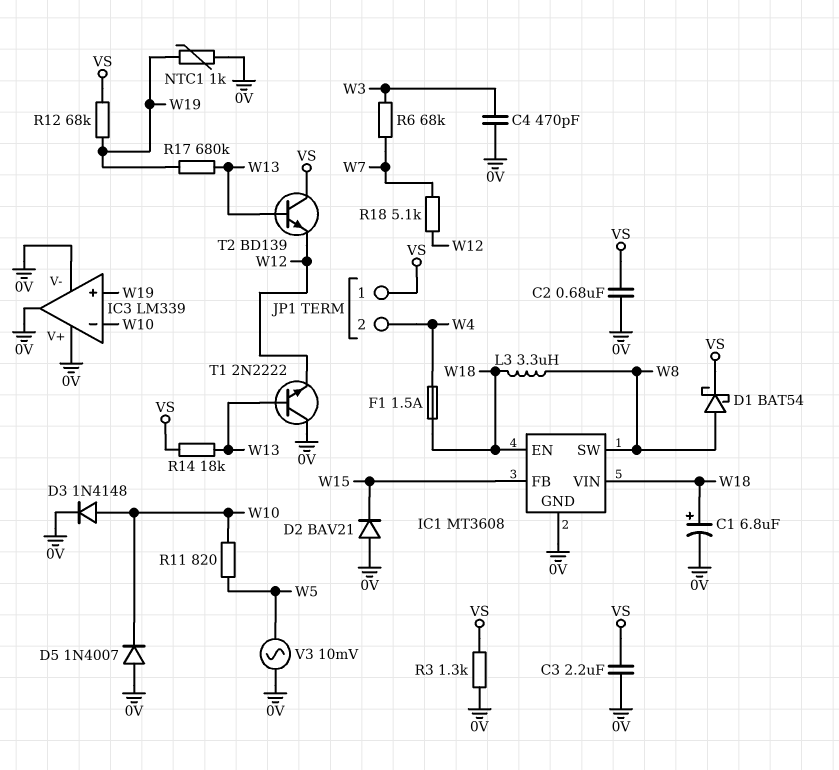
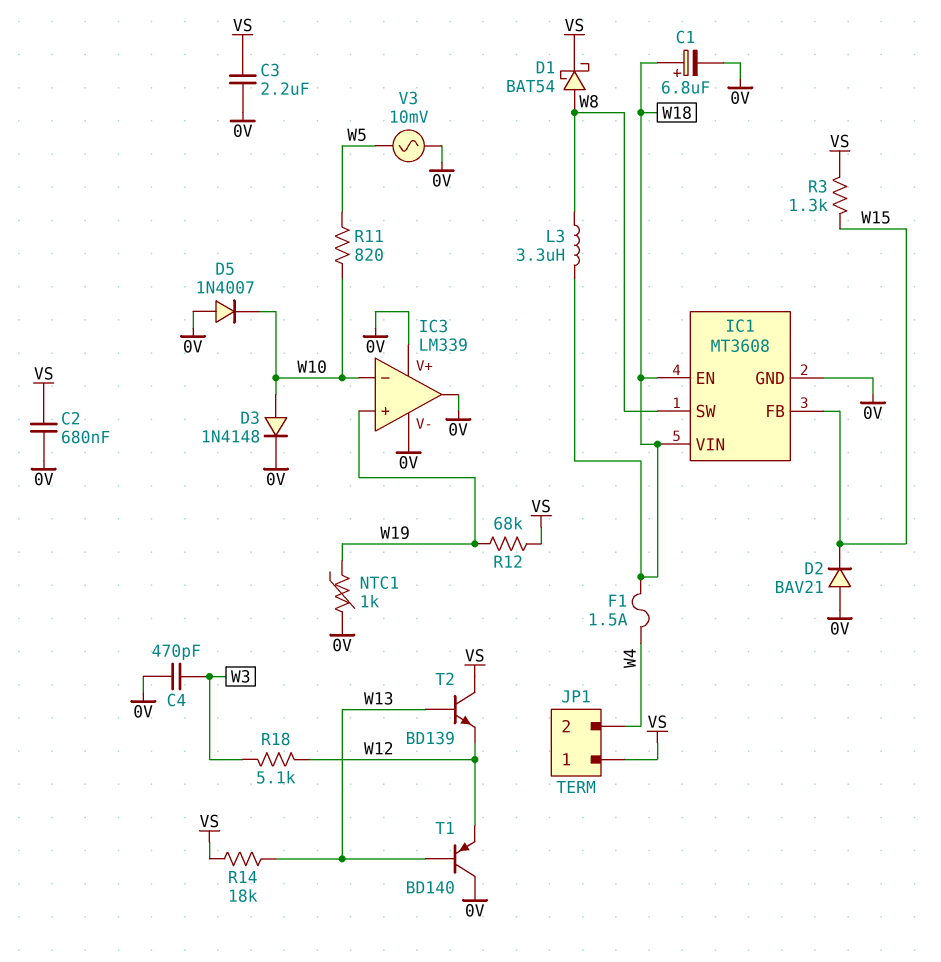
R3: 1.3k (0V, VS) -> 1.3k (VS, W15)
R6: 68k (W3, W7) -> none
R17: 680k (W13, W19) -> none
R18: 5.1k (W7, W12) -> 5.1k (W3, W12)
T1: NPN 2N2222 (B W13, C 0V, E W12) -> PNP BD140 (B W13, C 0V, E W12)

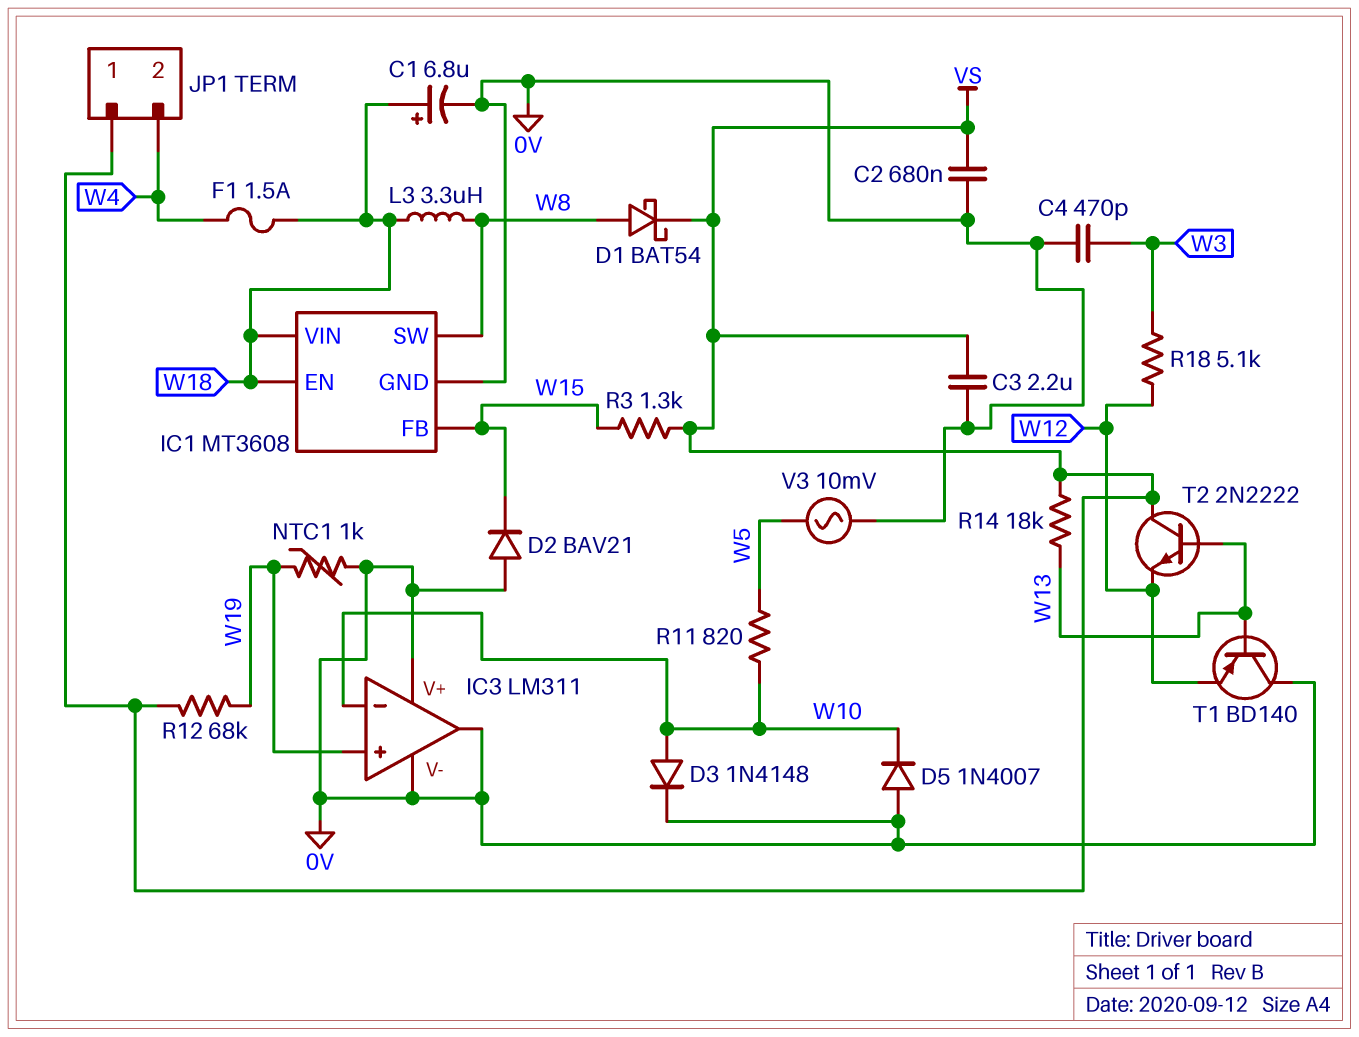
IC3: LM339 -> LM311
T2: NPN BD139 (B W13, C VS, E W12) -> NPN 2N2222 (B W13, C VS, E W12)

